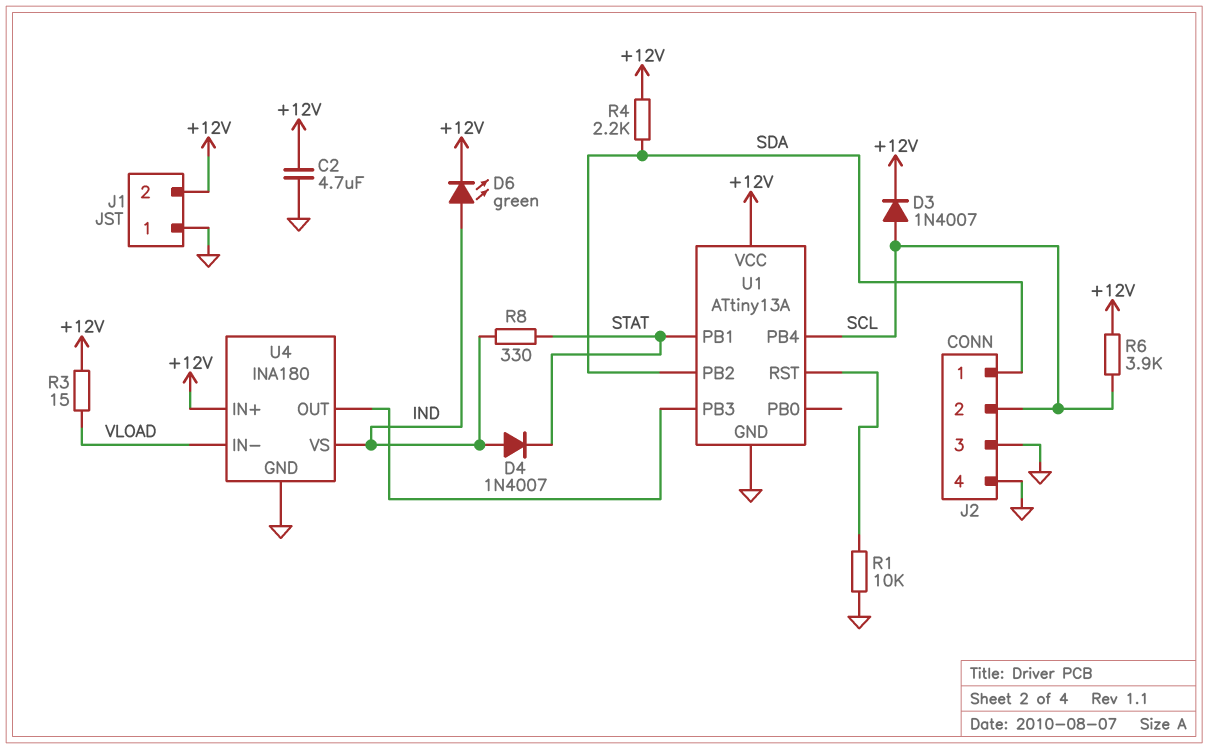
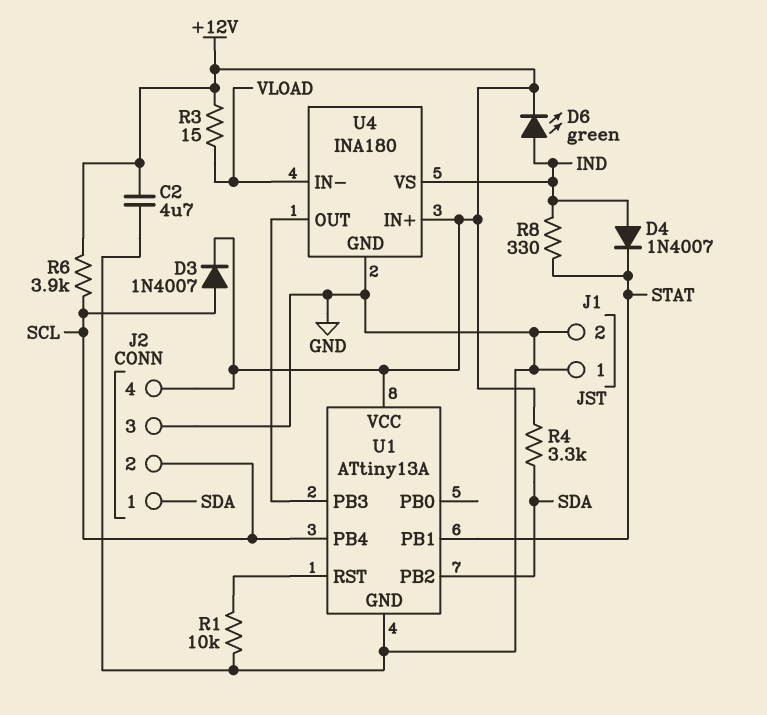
J1 pin 2: +12V -> GND
J2 pin 4: GND -> +12V
R4: 2.2k (+12V, SDA) -> 3.3k (+12V, SDA)

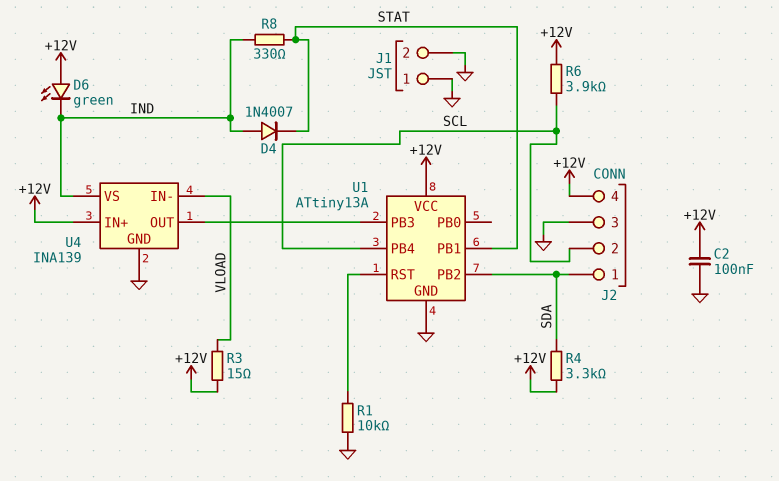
C2: 4.7uF (+12V, GND) -> 100nF (+12V, GND)
D3: diode 1N4007 (A SCL, K +12V) -> none
D6: LED green (A IND, K +12V) -> LED green (A +12V, K IND)
U4: INA180 -> INA139

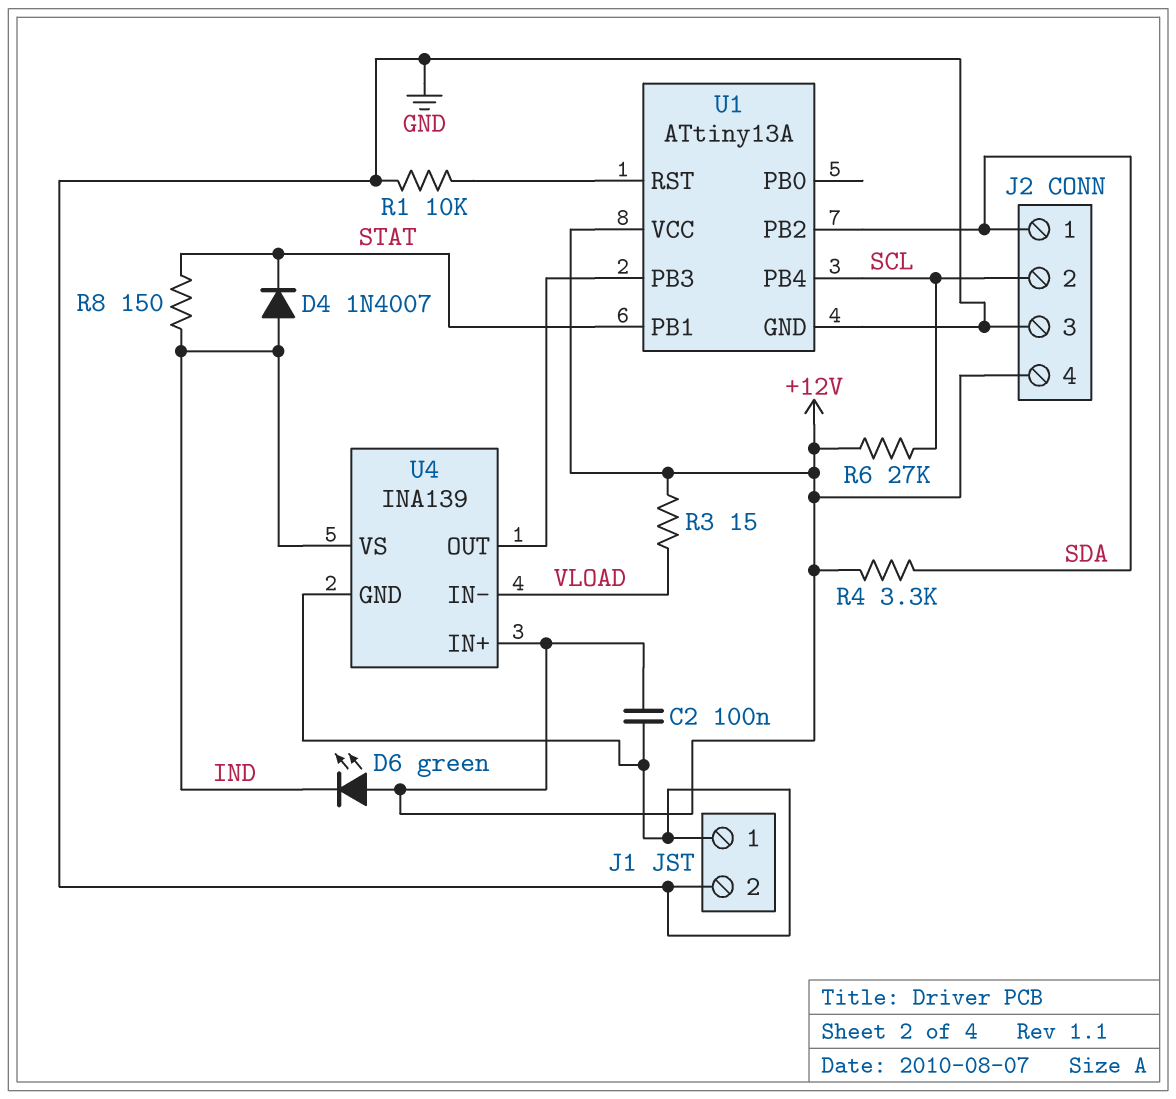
R6: 3.9k (+12V, SCL) -> 27k (+12V, SCL)
R8: 330 (IND, STAT) -> 150 (IND, STAT)

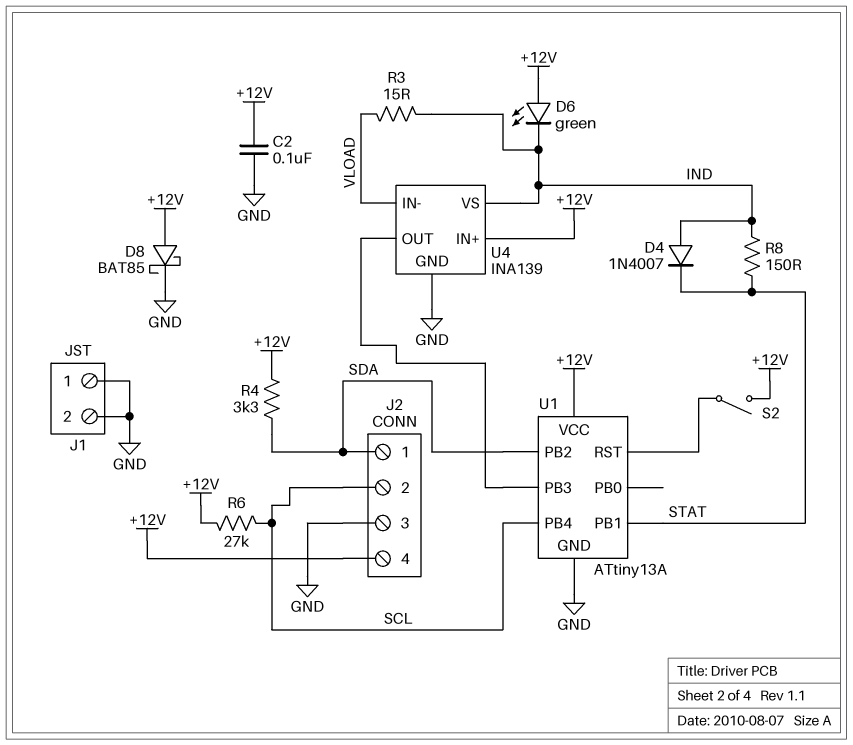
D8: none -> schottky BAT85 (A +12V, K GND)
R1: 10k (GND, U1/RST) -> none
R3: 15 (+12V, VLOAD) -> 15 (IND, VLOAD)
S2: none -> switch (+12V, U1/RST)

